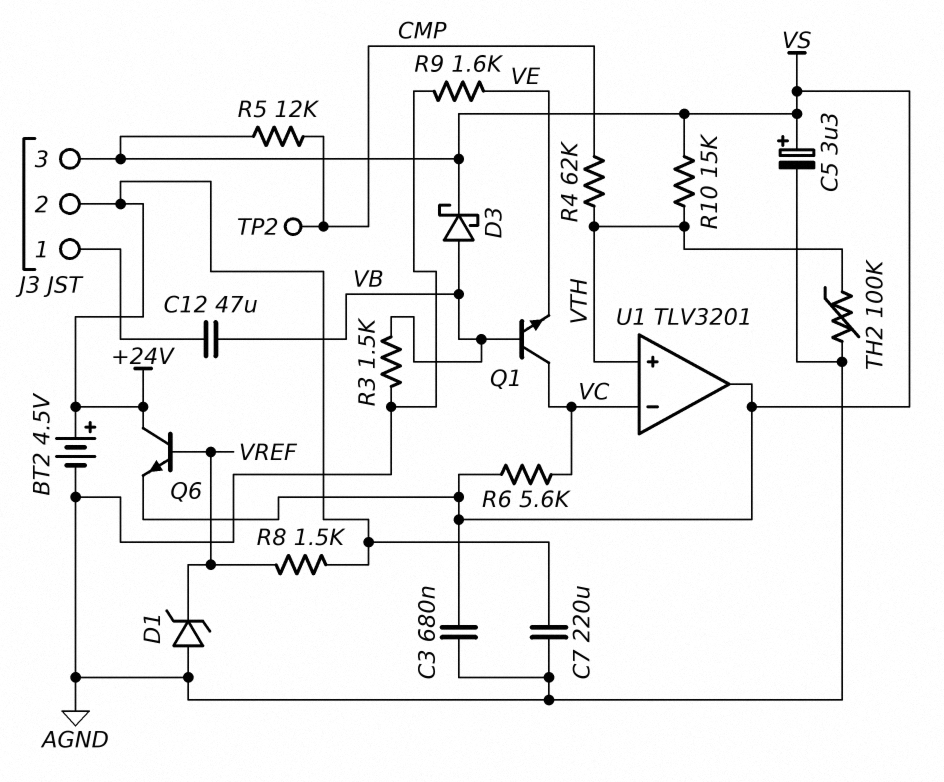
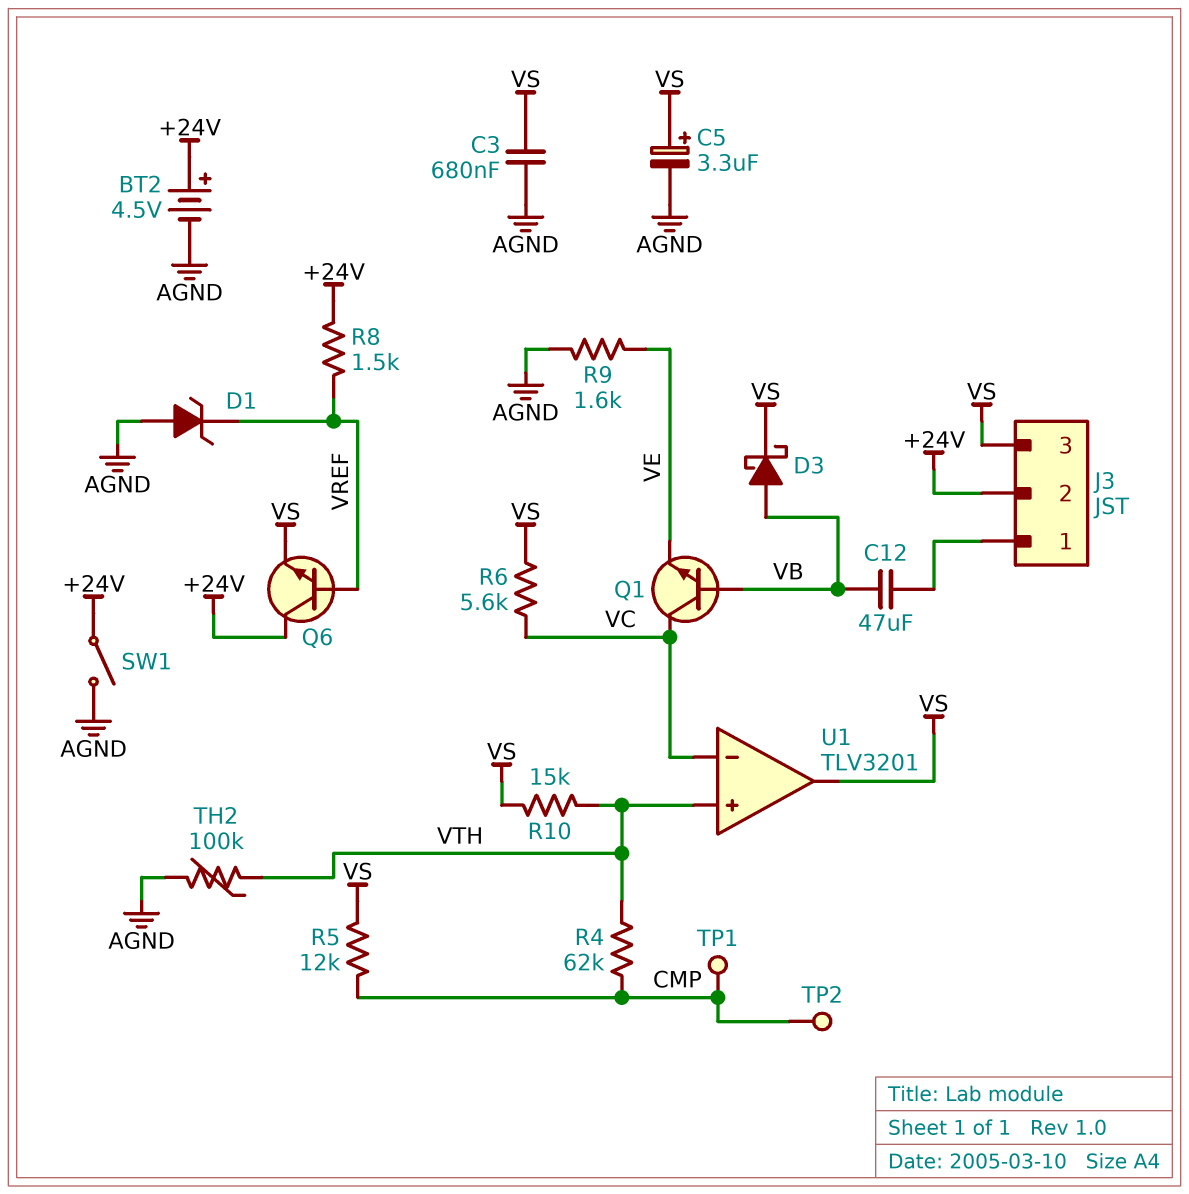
C7: 220uF (+24V, AGND) -> none
R3: 1.5k (AGND, VB) -> none
SW1: none -> switch (+24V, AGND)
TP1: none -> test point (CMP)

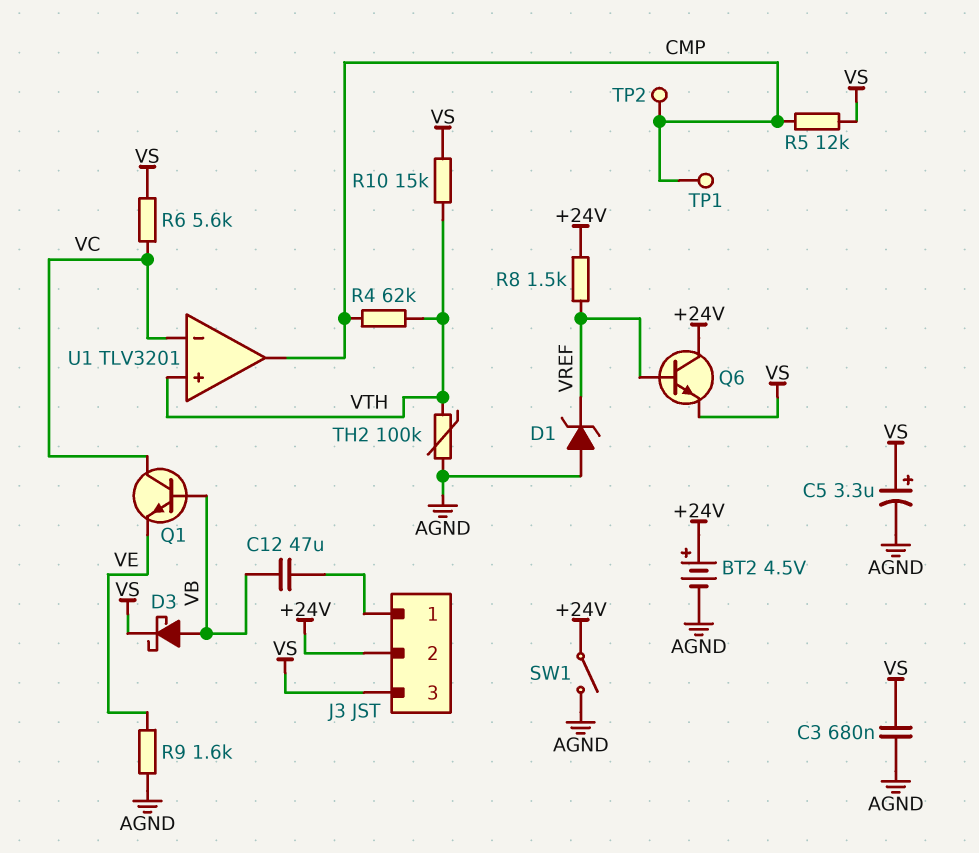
U1 pin out: VS -> CMP

